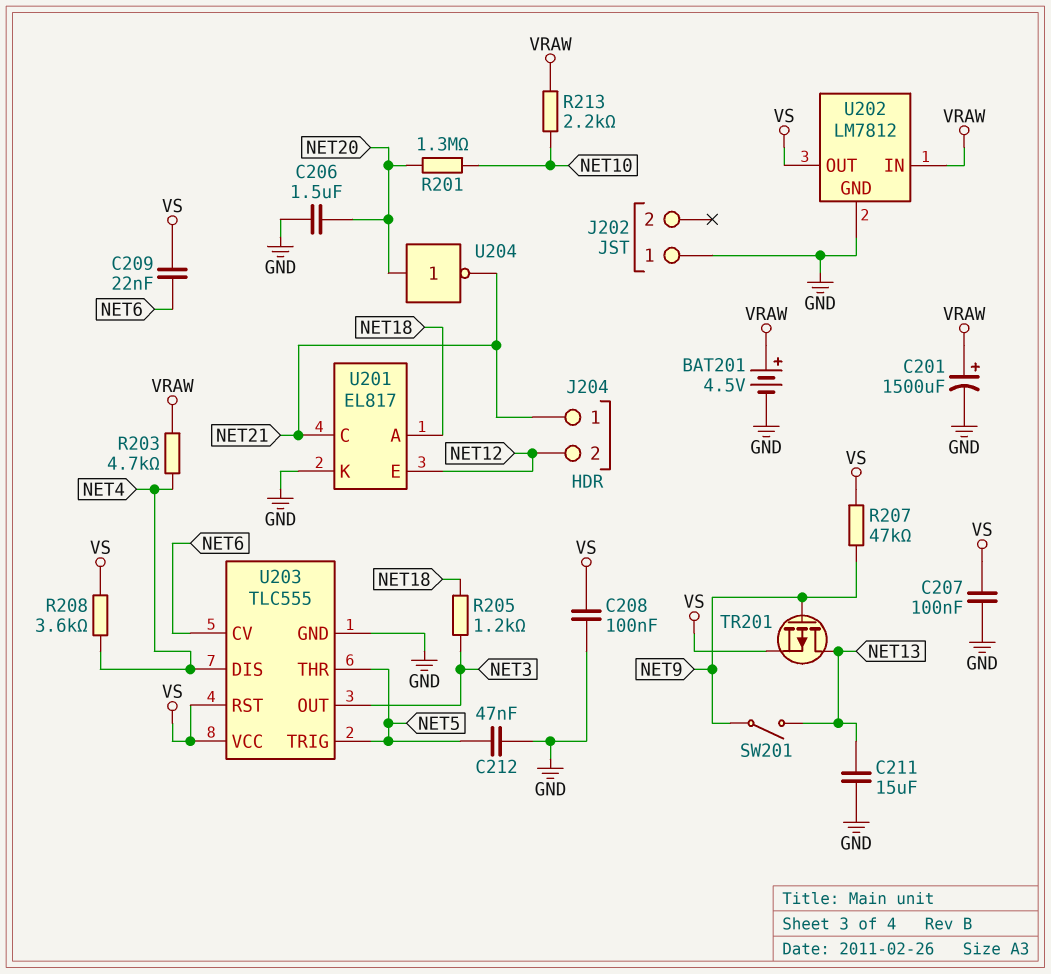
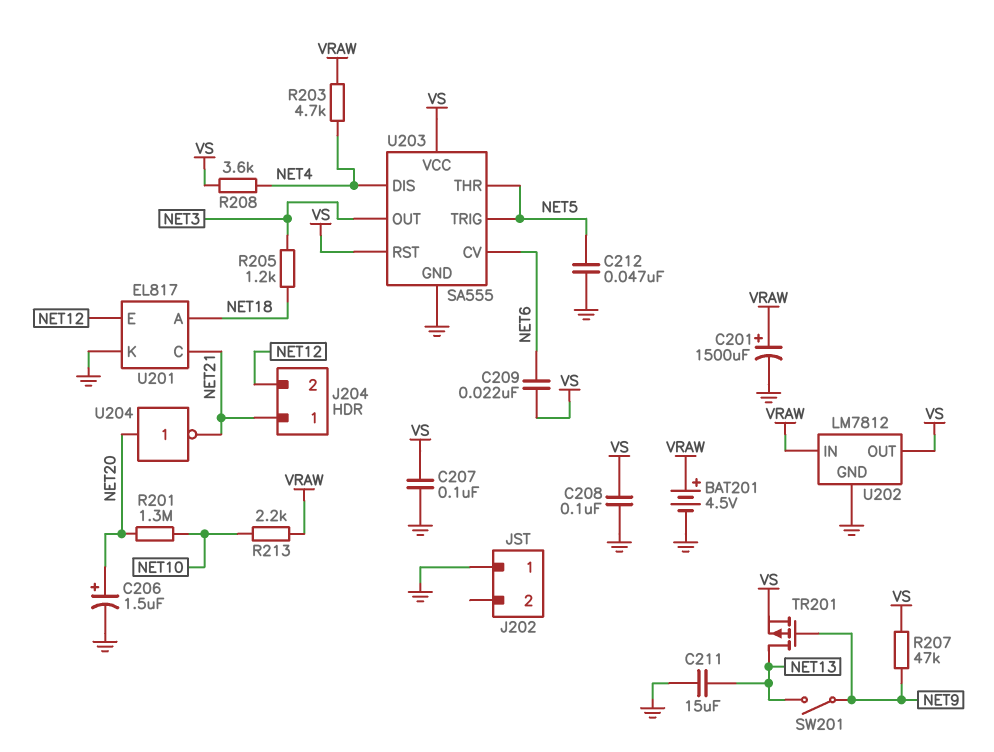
C206: 1.5uF (GND, NET20) -> 1.5uF (plus NET20, minus GND)
U203: TLC555 -> SA555

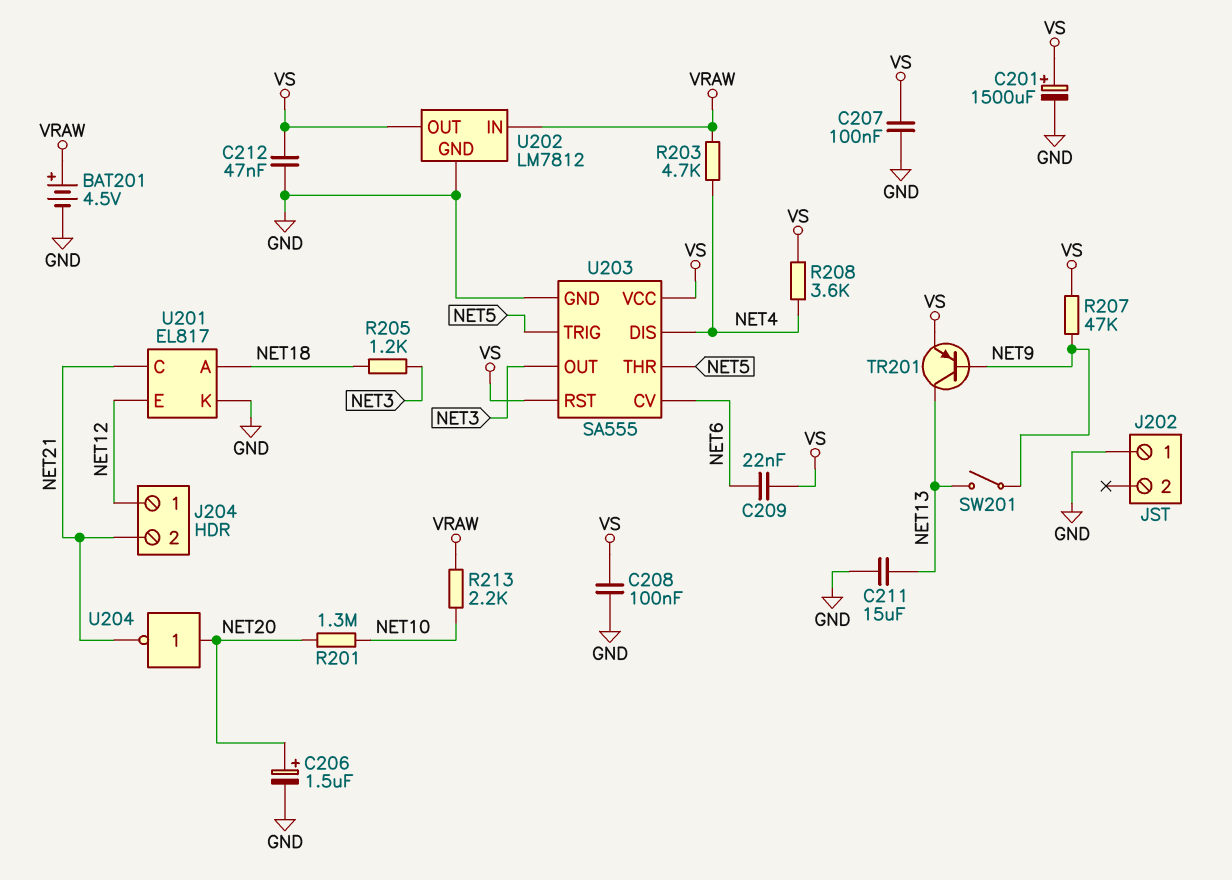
C201: 1500uF (plus VRAW, minus GND) -> 1500uF (plus VS, minus GND)
C212: 47nF (GND, NET5) -> 47nF (GND, VS)
J204 pin 1: NET21 -> NET12
J204 pin 2: NET12 -> NET21
TR201: PMOS (G NET9, D NET13, S VS) -> PNP (B NET9, C NET13, E VS)

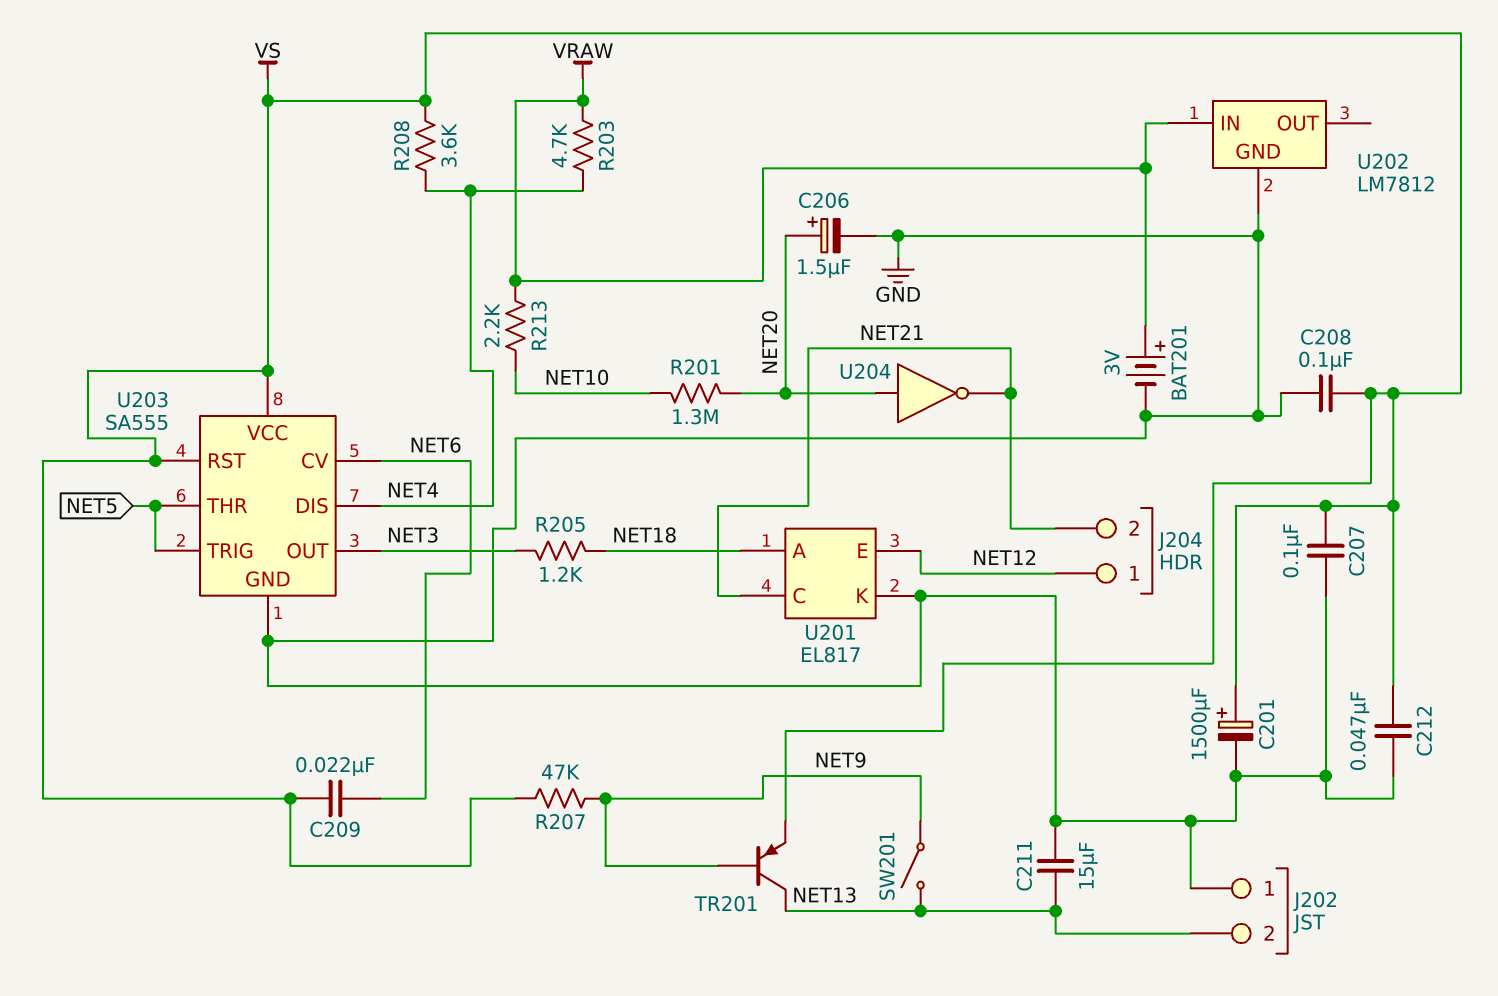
BAT201: 4.5V (plus VRAW, minus GND) -> 3V (plus VRAW, minus GND)
J202 pin 2: none -> NET13
U202 pin OUT: VS -> none

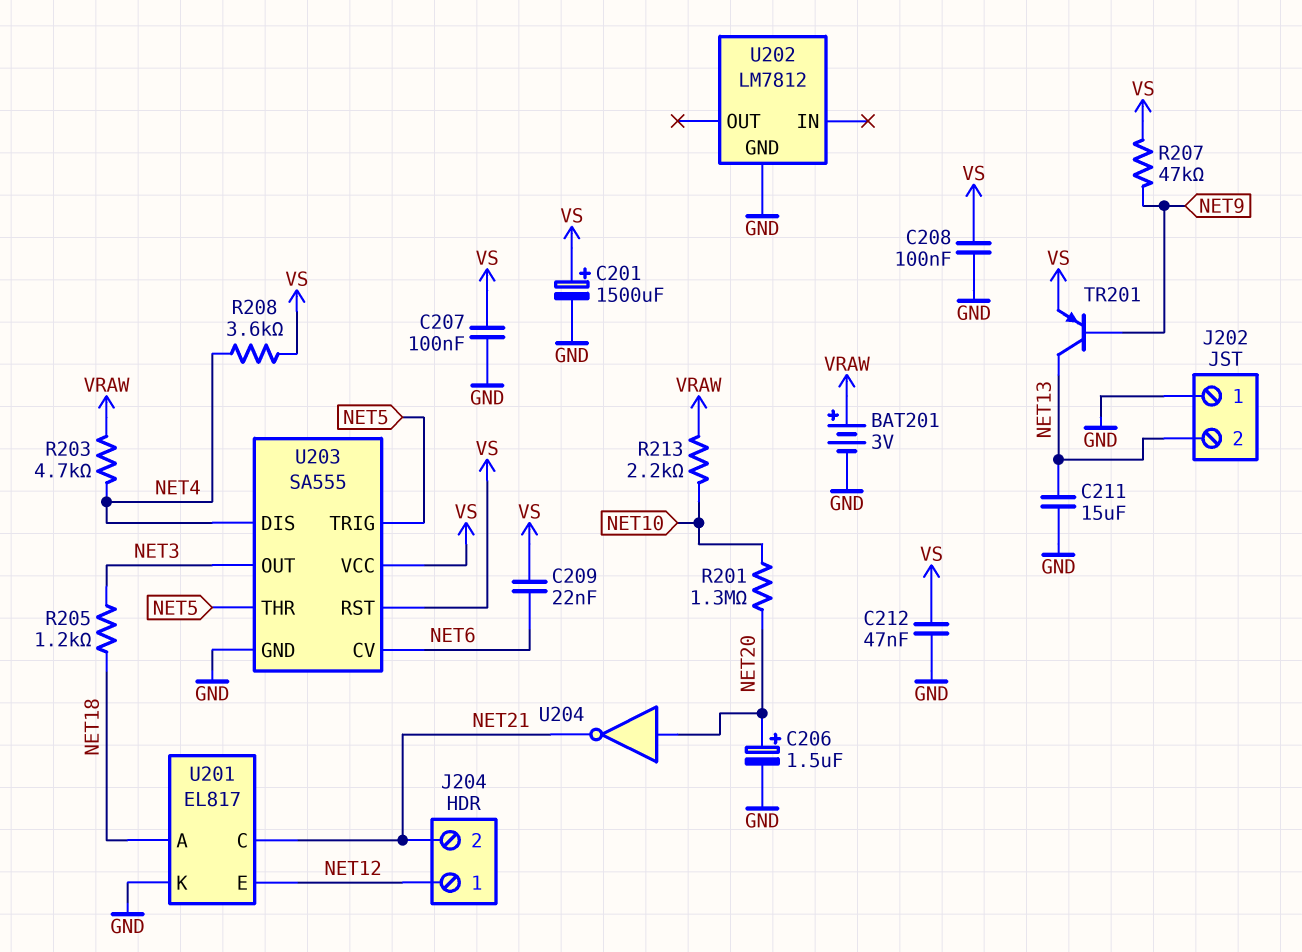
SW201: switch (NET9, NET13) -> none
U202 pin IN: VRAW -> none

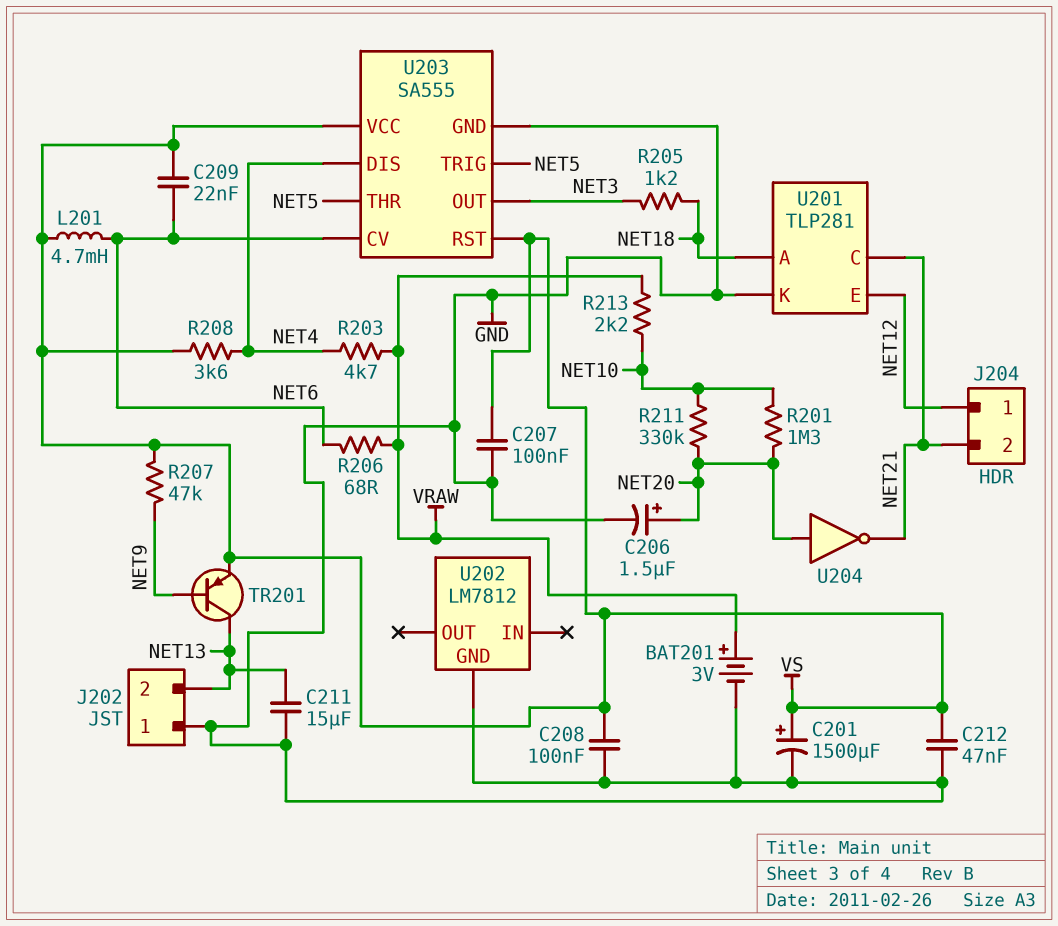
L201: none -> 4.7mH (NET6, VS)
R206: none -> 68 (NET6, VRAW)
R211: none -> 330k (NET10, NET20)
U201: EL817 -> TLP281

